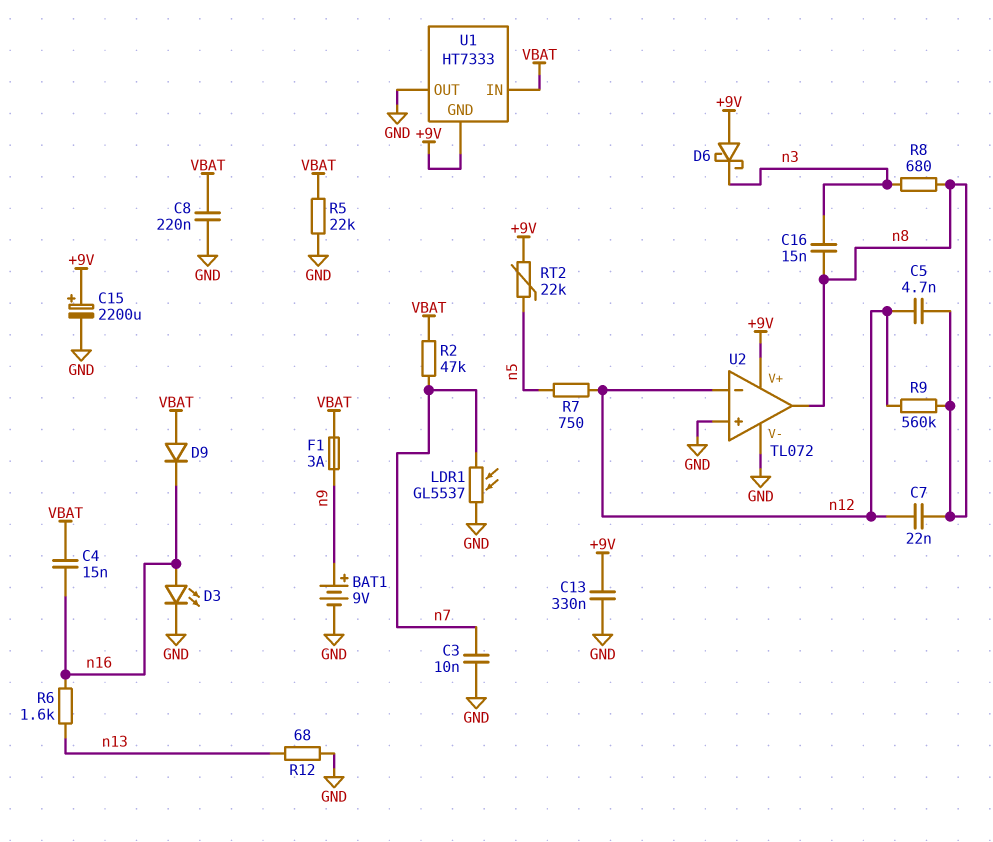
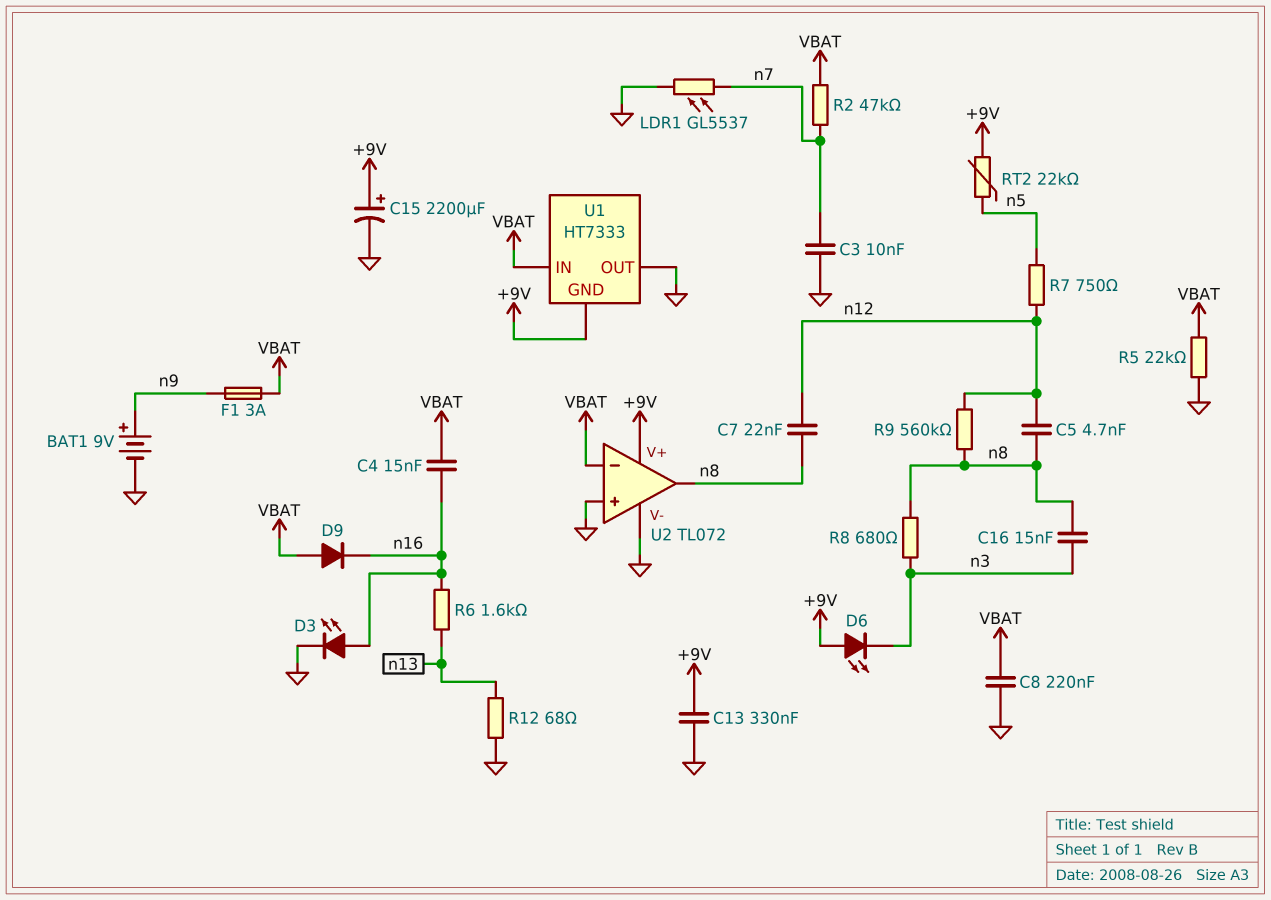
D6: schottky (A +9V, K n3) -> LED (A +9V, K n3)
U2 pin in-: n12 -> VBAT

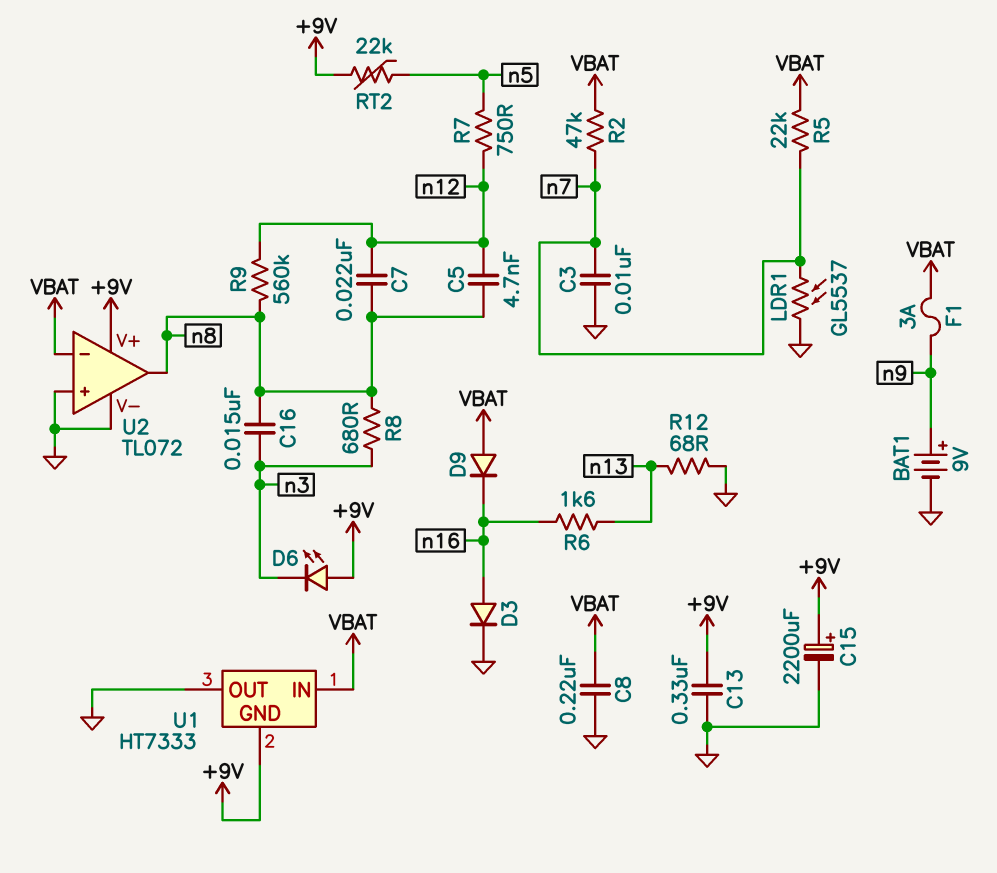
C4: 15nF (VBAT, n16) -> none
D3: LED (A n16, K GND) -> diode (A n16, K GND)
R5: 22k (GND, VBAT) -> 22k (VBAT, n7)

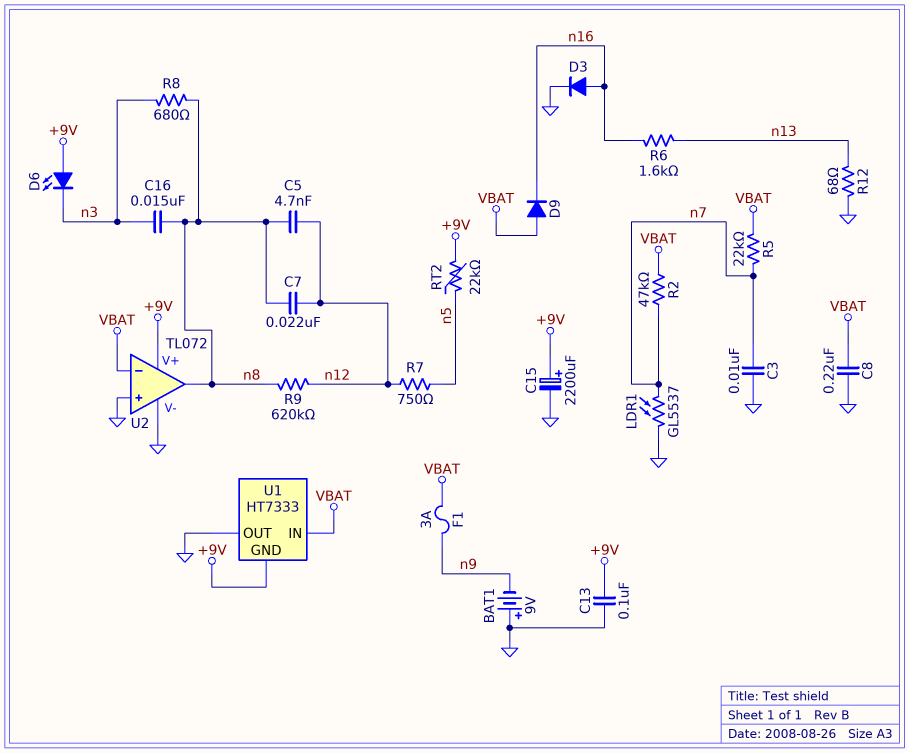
BAT1: 9V (plus n9, minus GND) -> 9V (plus GND, minus n9)
C13: 330nF (+9V, GND) -> 100nF (+9V, GND)
R9: 560k (n8, n12) -> 620k (n8, n12)

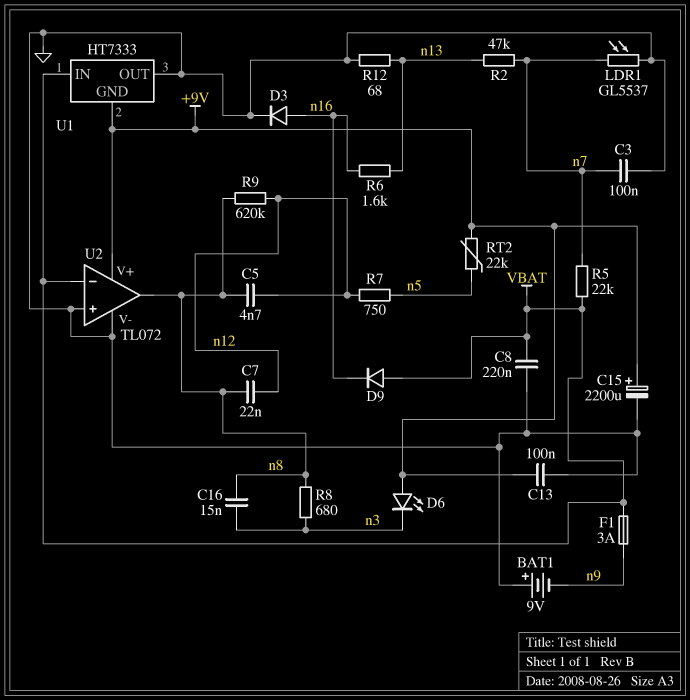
C3: 10nF (GND, n7) -> 100nF (GND, n7)
R2: 47k (VBAT, n7) -> 47k (n7, n13)

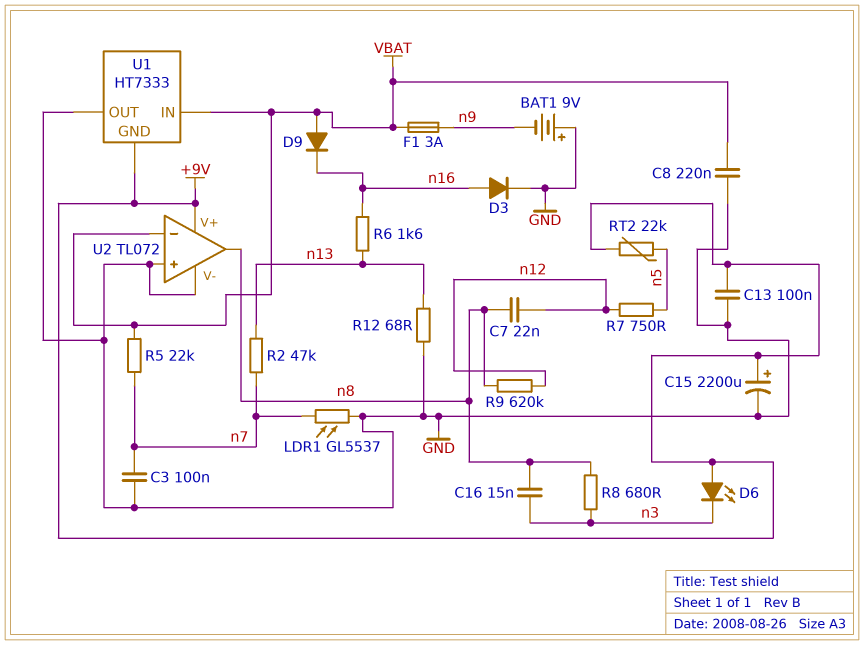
C5: 4.7nF (n8, n12) -> none

